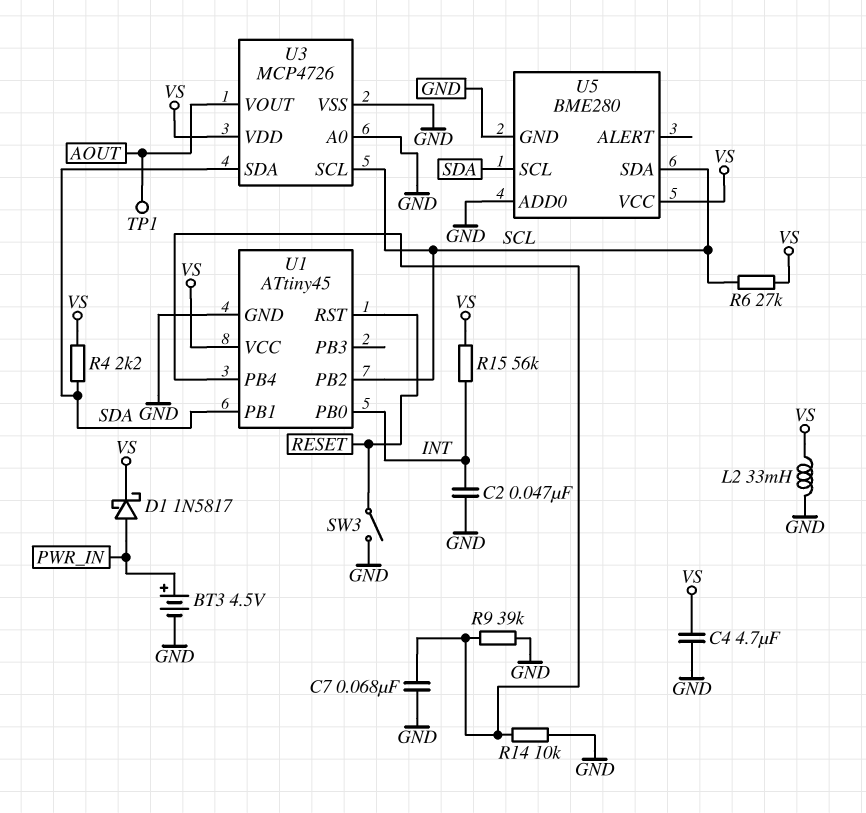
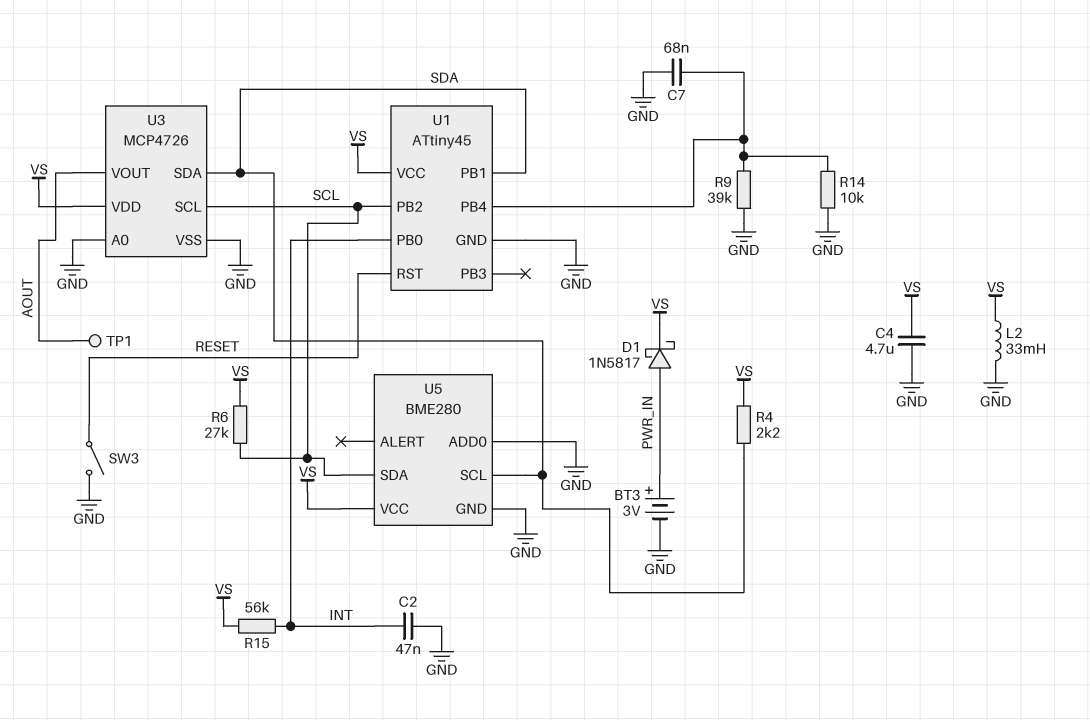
BT3: 4.5V (plus PWR_IN, minus GND) -> 3V (plus PWR_IN, minus GND)

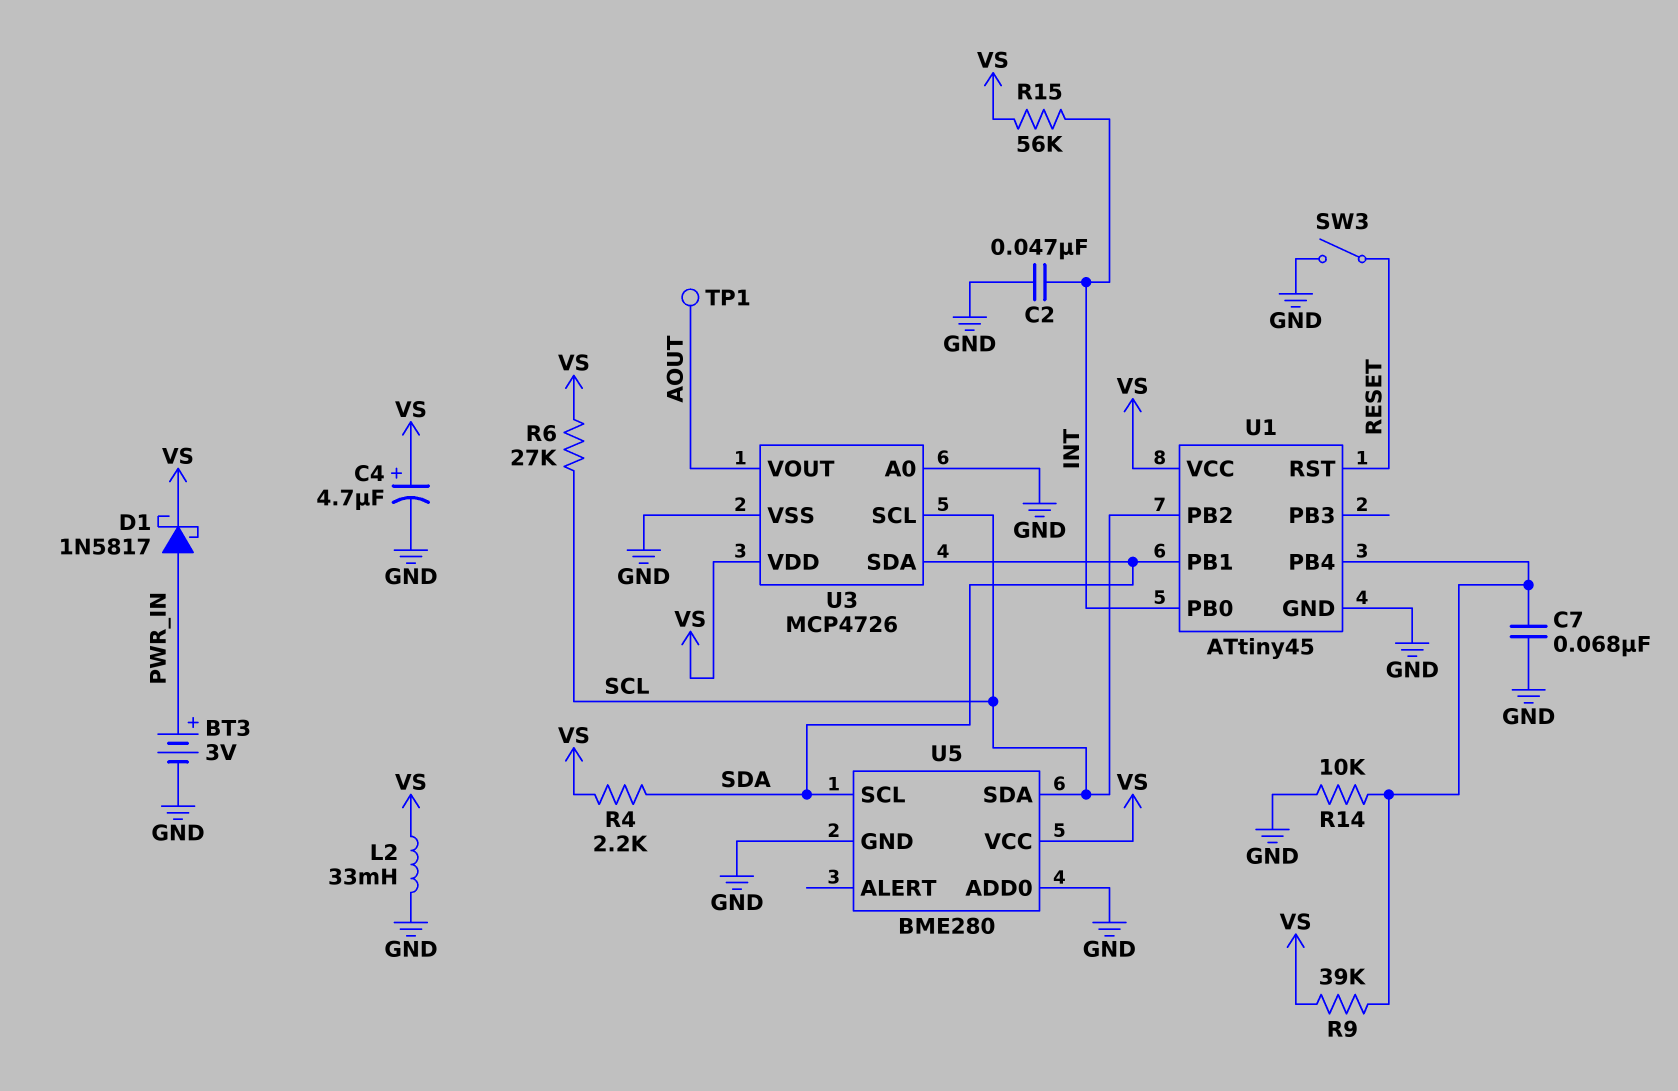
C4: 4.7uF (GND, VS) -> 4.7uF (plus VS, minus GND)
R9: 39k (GND, U1/PB4) -> 39k (U1/PB4, VS)

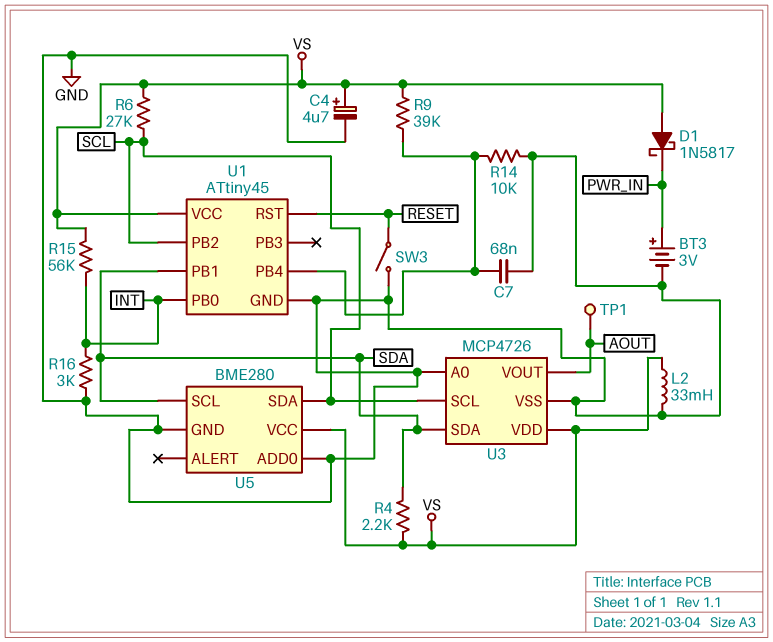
C2: 47nF (GND, INT) -> none
D1: schottky 1N5817 (A PWR_IN, K VS) -> schottky 1N5817 (A VS, K PWR_IN)
R16: none -> 3k (GND, INT)

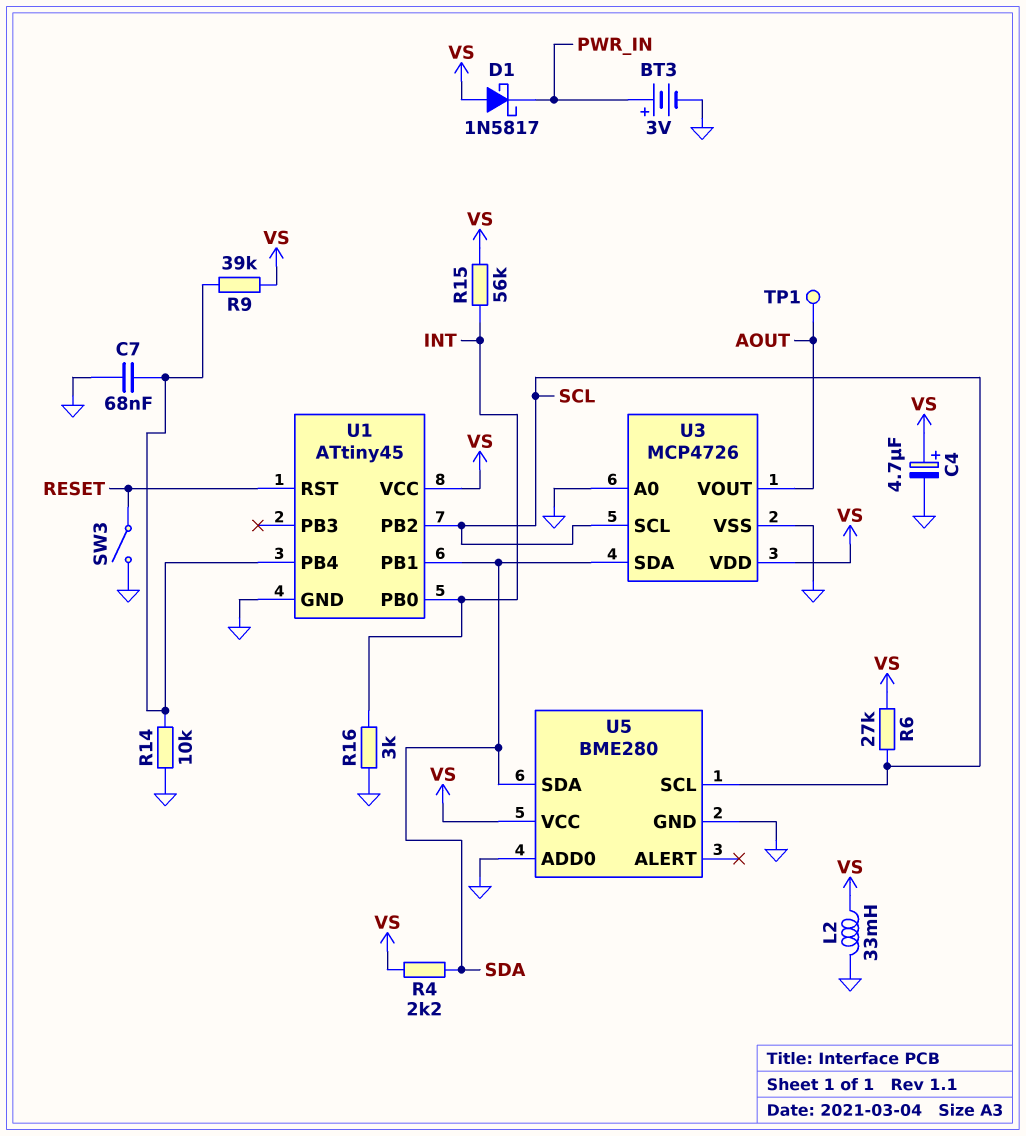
U5 pin SCL: SDA -> SCL
U5 pin SDA: SCL -> SDA

